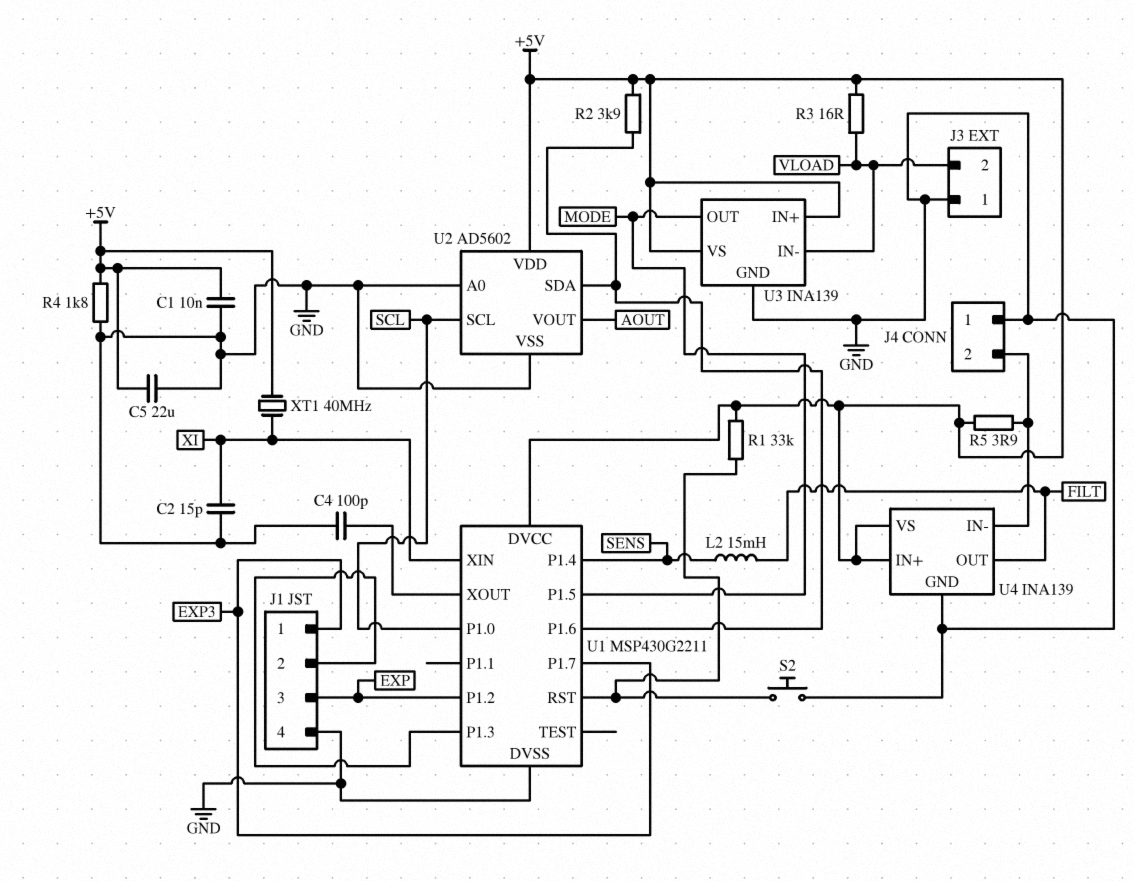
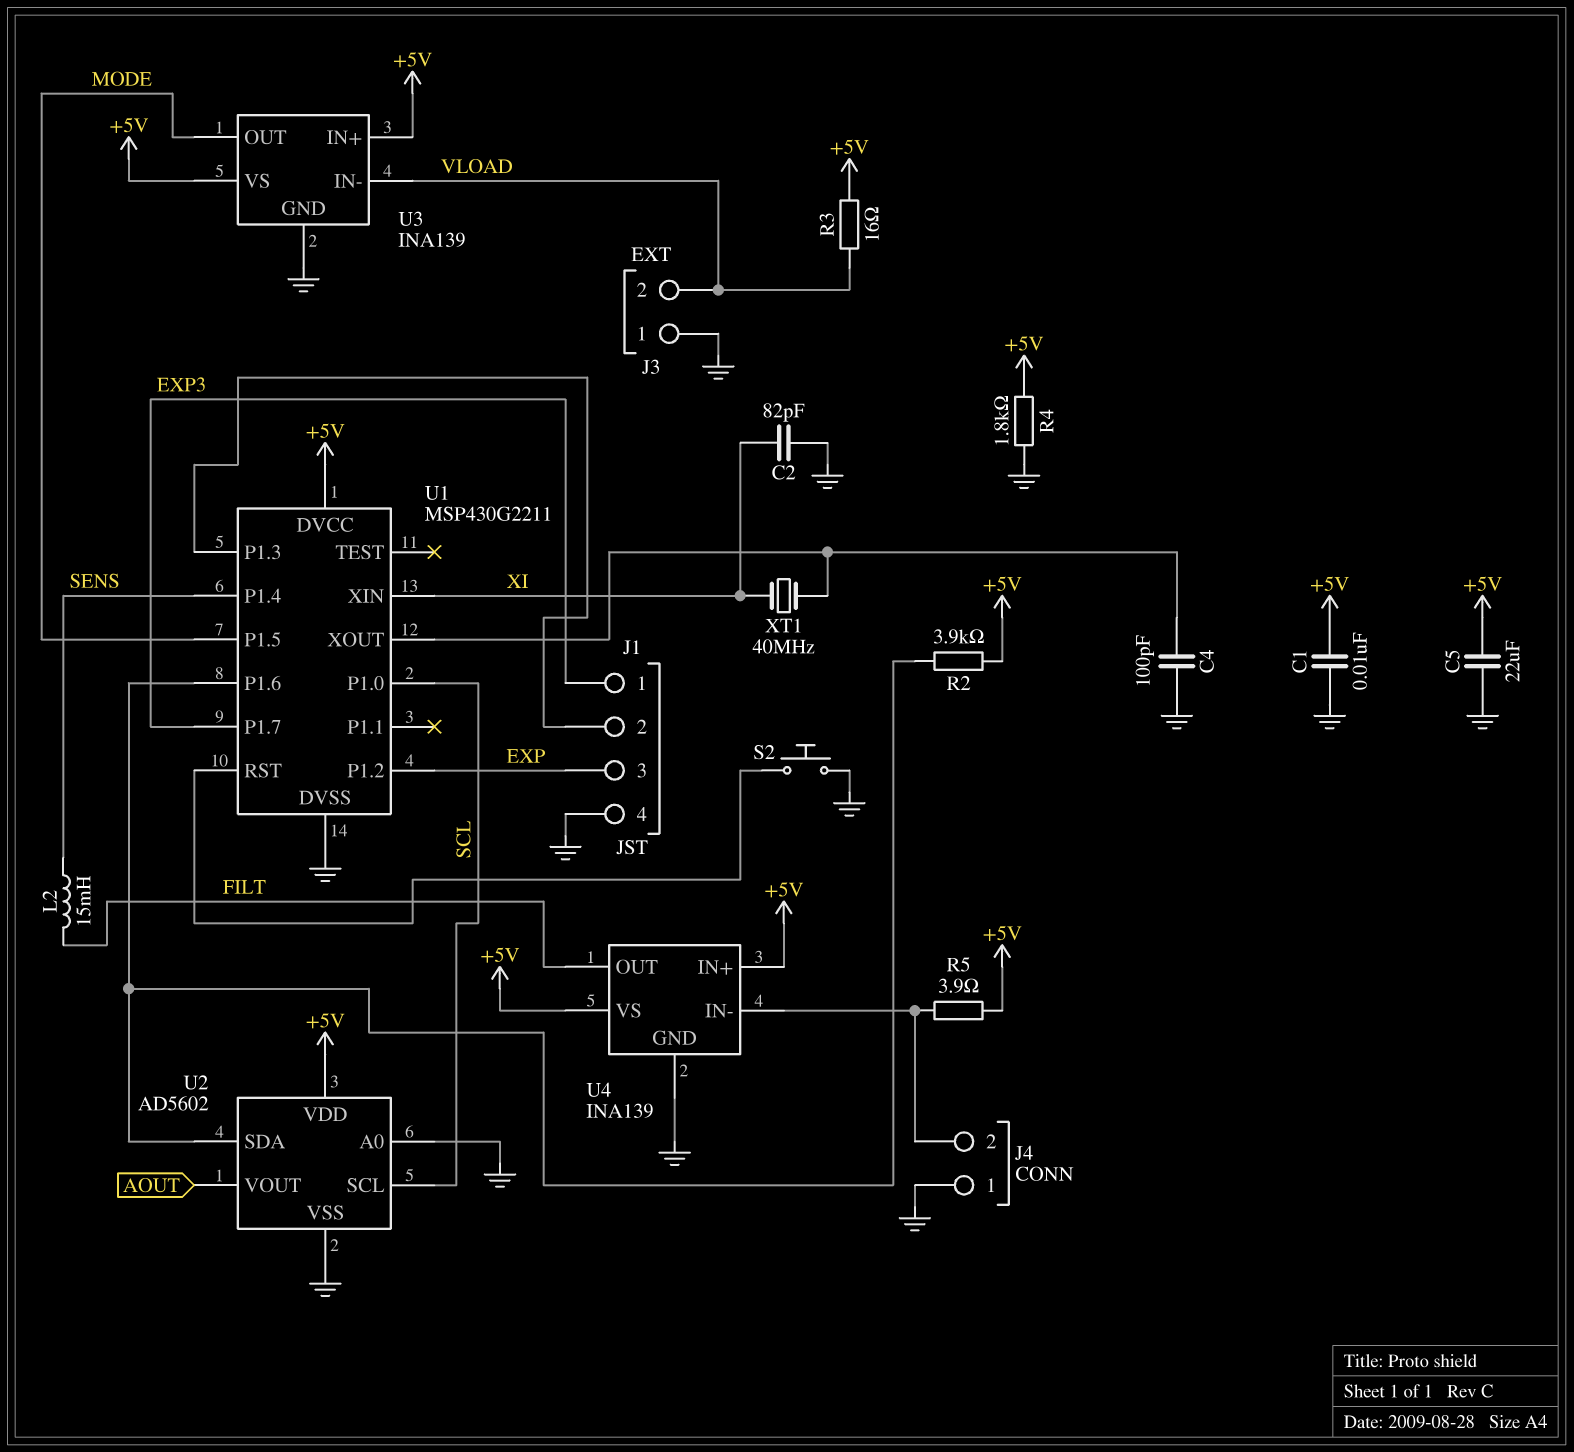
C2: 15pF (GND, XI) -> 82pF (GND, XI)
R1: 33k (+5V, U1/RST) -> none
XT1: 40MHz (+5V, XI) -> 40MHz (U1/XOUT, XI)

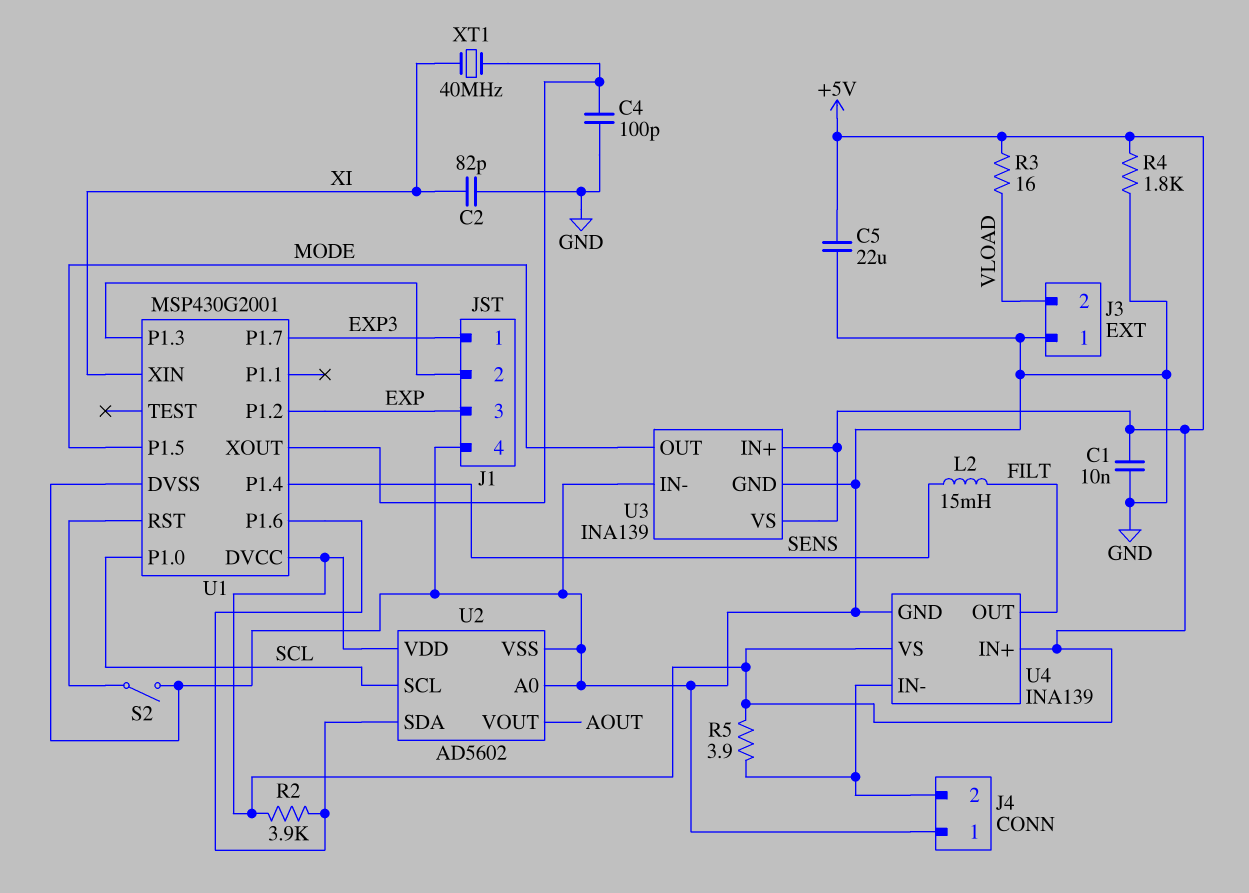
S2: button (GND, U1/RST) -> switch (GND, U1/RST)
U1: MSP430G2211 -> MSP430G2001
U3 pin IN-: VLOAD -> GND

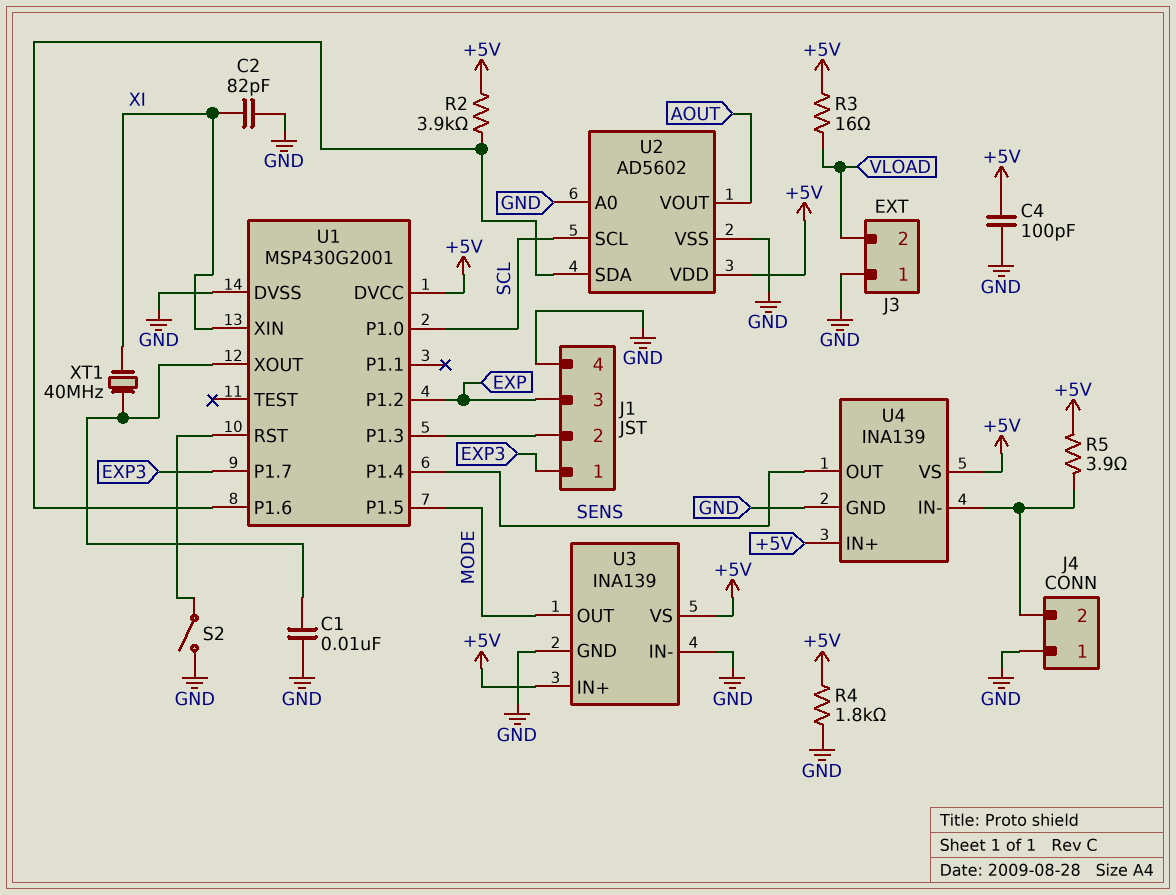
C1: 10nF (+5V, GND) -> 10nF (GND, U1/XOUT)
C4: 100pF (GND, U1/XOUT) -> 100pF (+5V, GND)
C5: 22uF (+5V, GND) -> none
L2: 15mH (FILT, SENS) -> none
U4 pin OUT: FILT -> SENS

